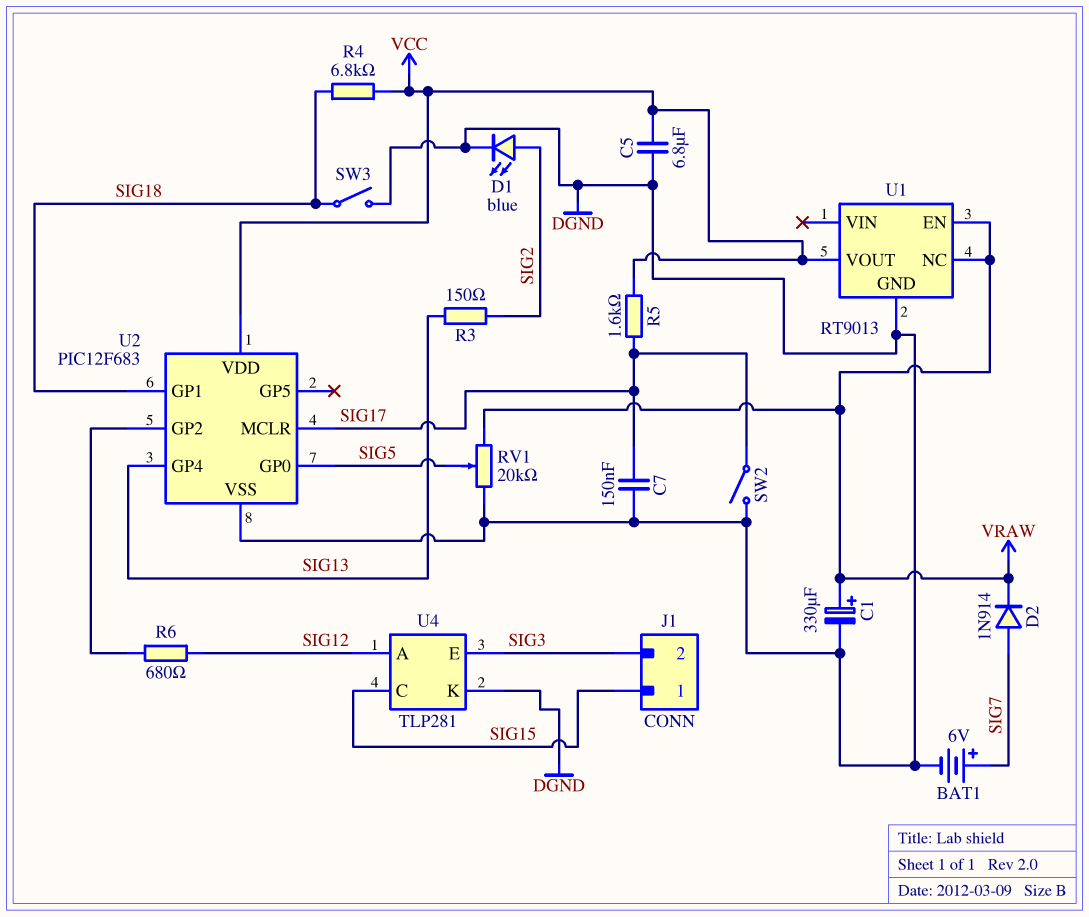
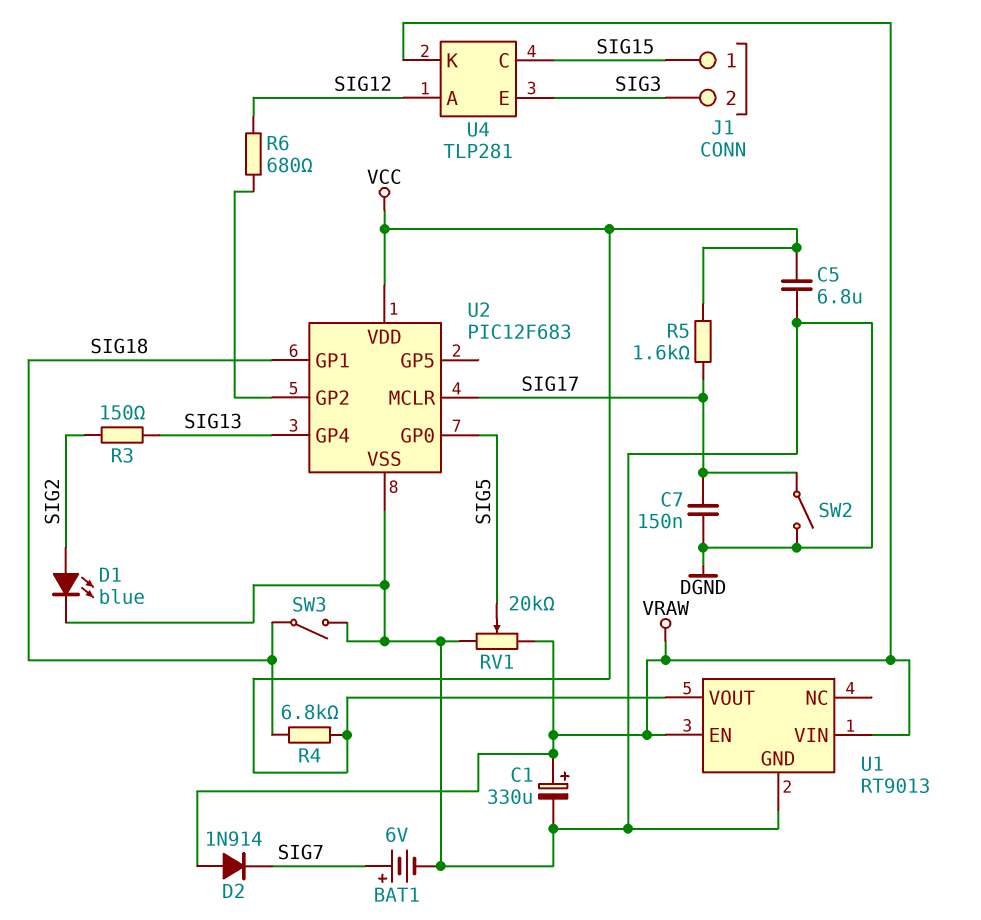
D2: diode 1N914 (A SIG7, K VRAW) -> diode 1N914 (A VRAW, K SIG7)
U1 pin NC: VRAW -> none
U1 pin VIN: none -> VRAW
U4 pin K: DGND -> VRAW

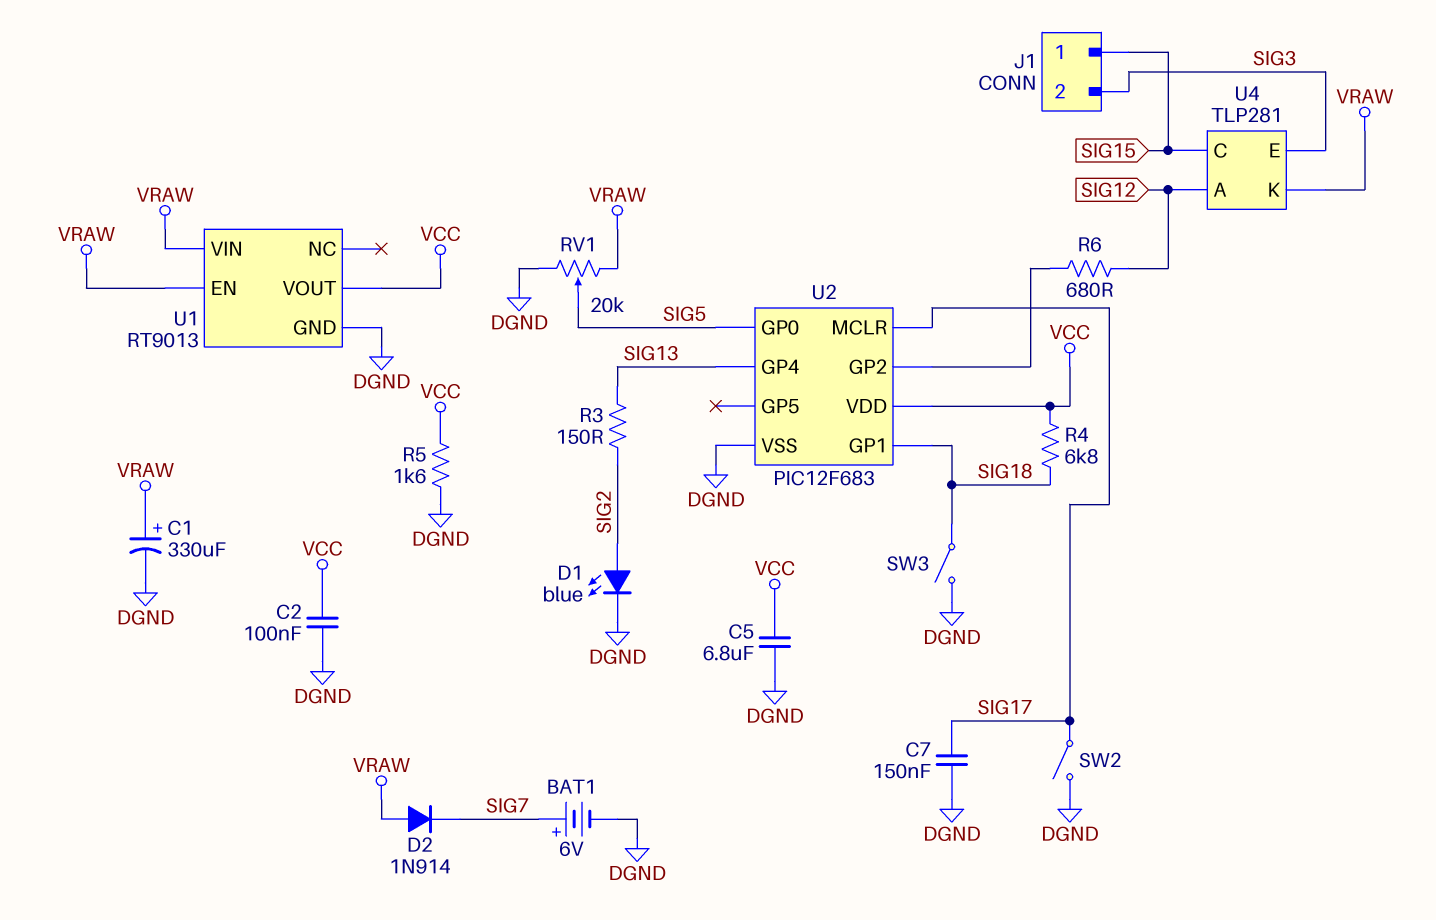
C2: none -> 100nF (DGND, VCC)
R5: 1.6k (SIG17, VCC) -> 1.6k (DGND, VCC)

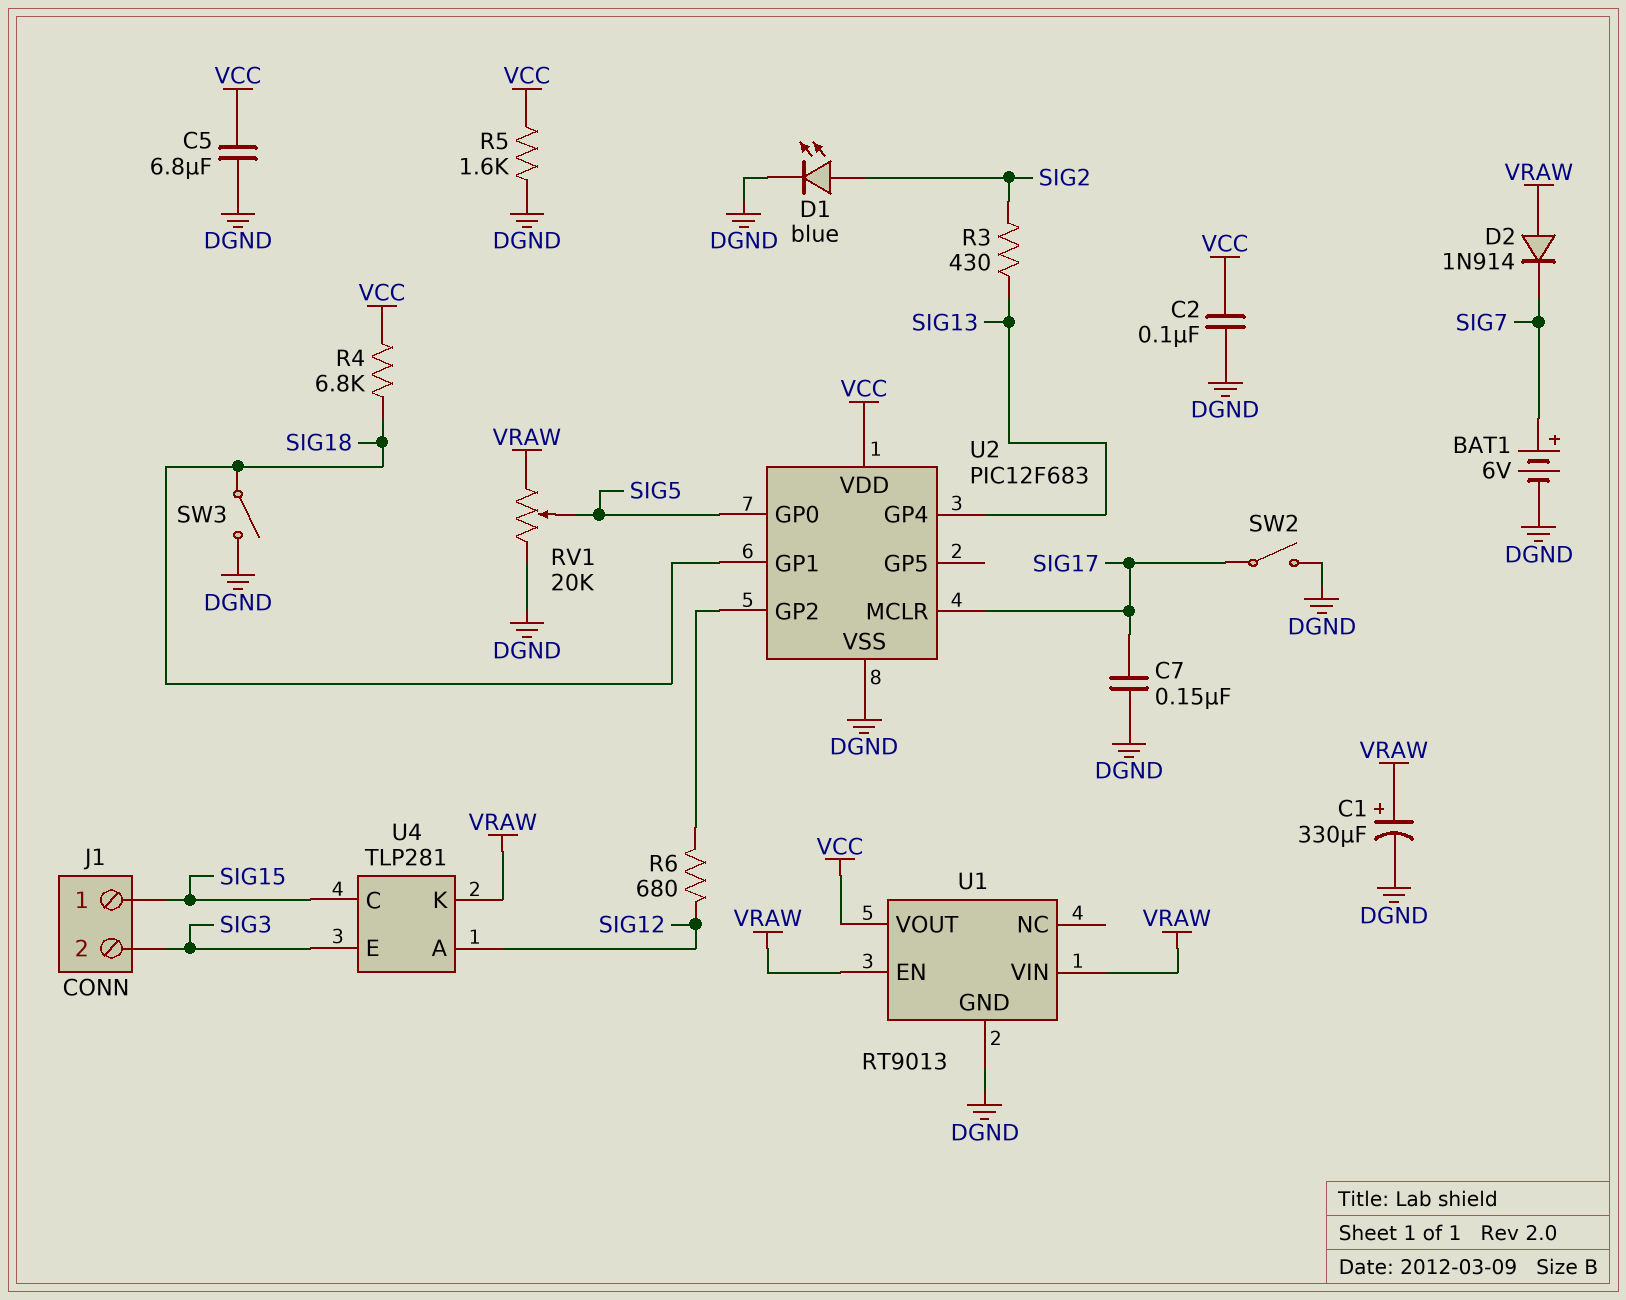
R3: 150 (SIG2, SIG13) -> 430 (SIG2, SIG13)

